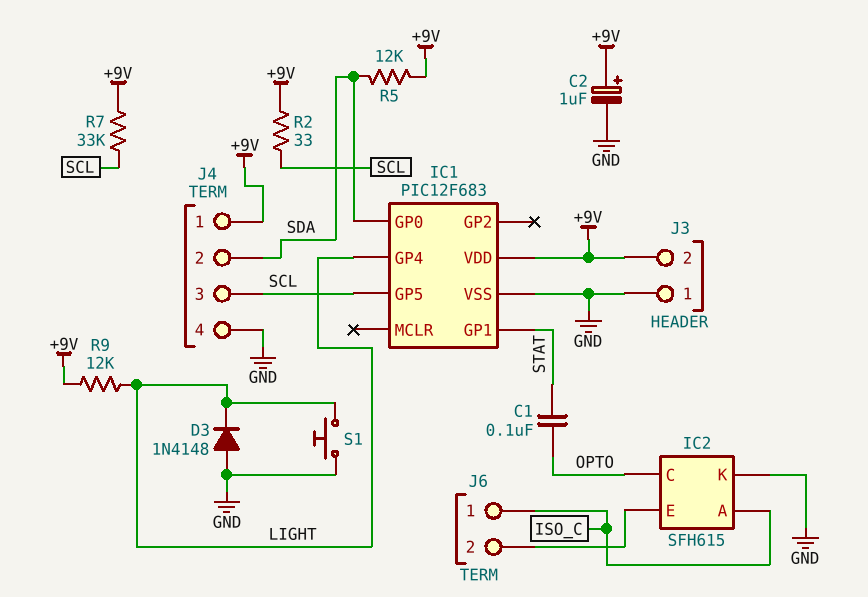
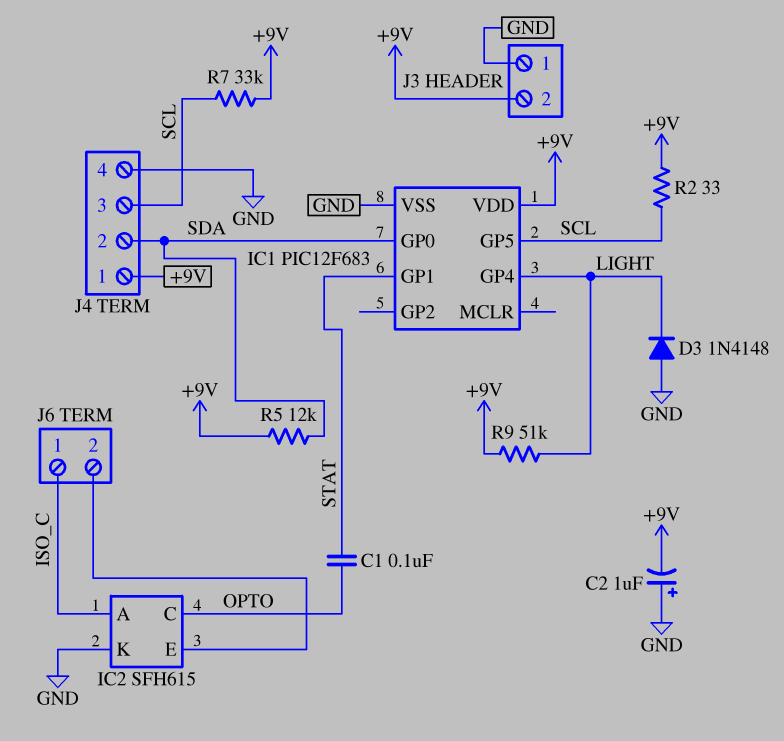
C2: 1uF (plus +9V, minus GND) -> 1uF (plus GND, minus +9V)
R9: 12k (+9V, LIGHT) -> 51k (+9V, LIGHT)
S1: button (GND, LIGHT) -> none

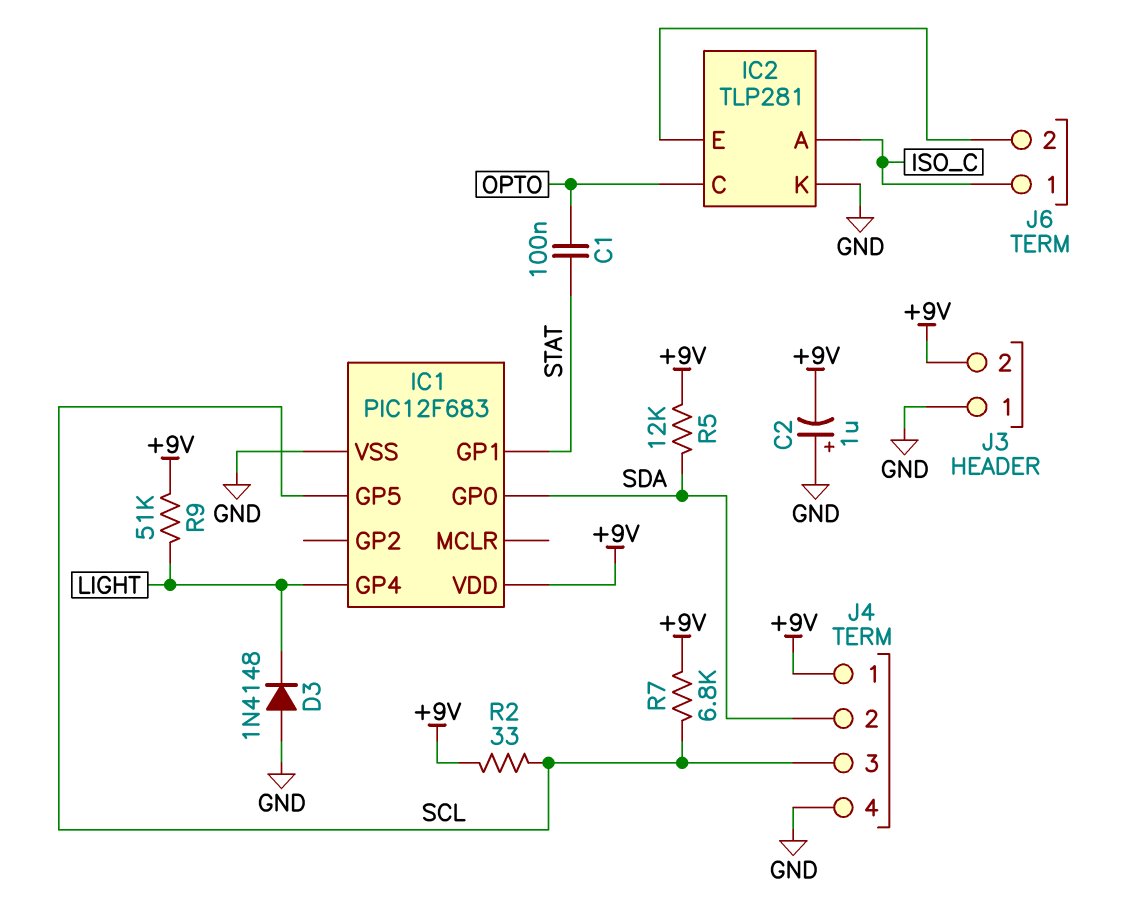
IC2: SFH615 -> TLP281
R7: 33k (+9V, SCL) -> 6.8k (+9V, SCL)

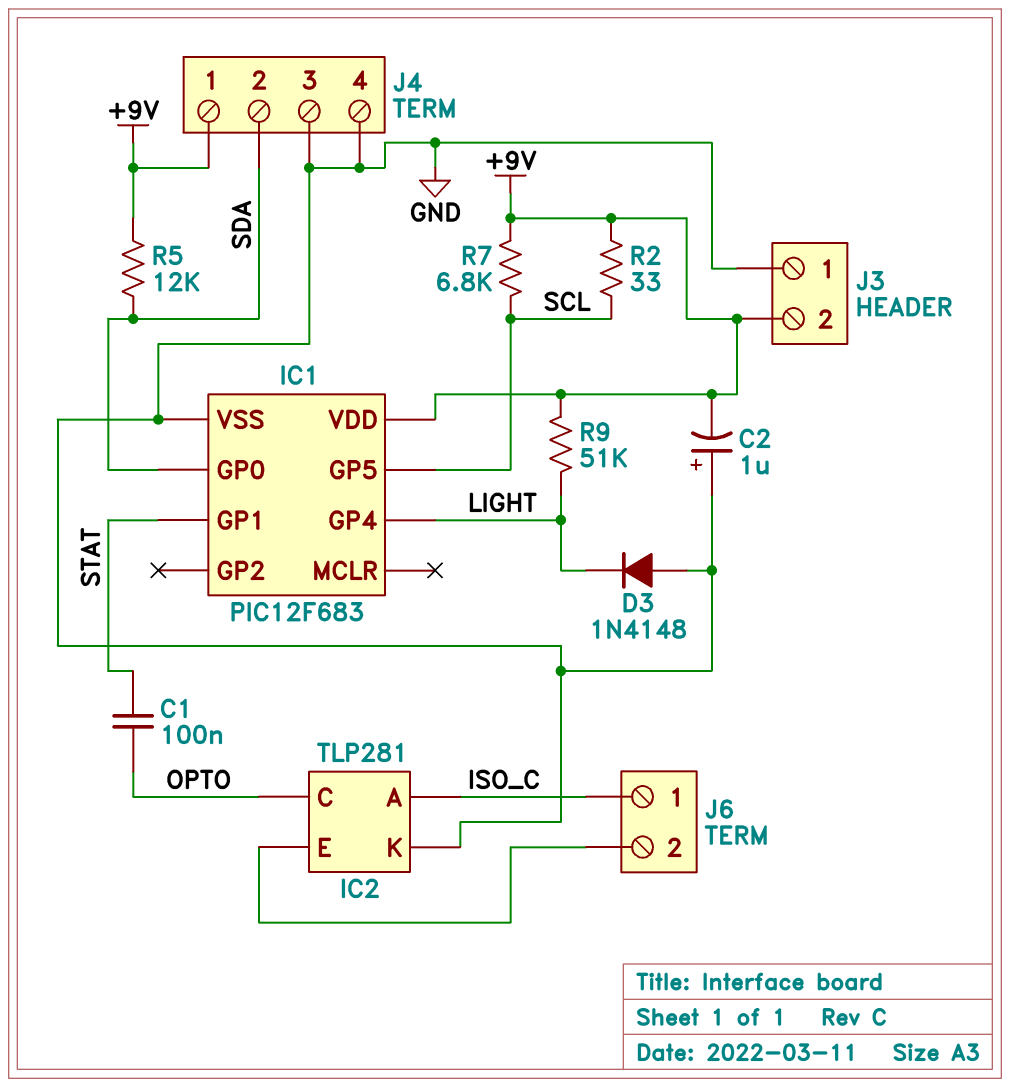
J4 pin 3: SCL -> GND

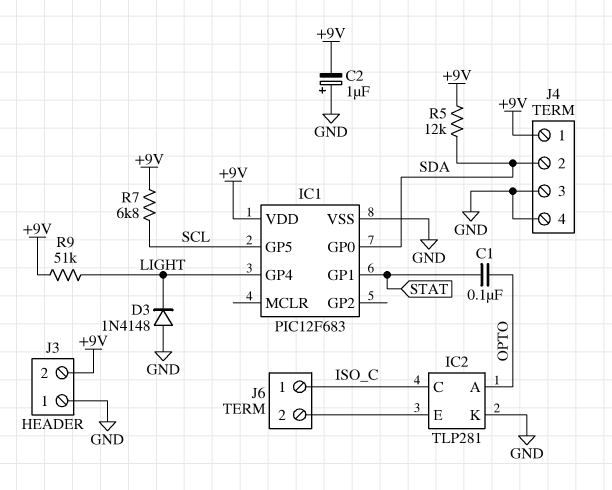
IC2 pin A: ISO_C -> OPTO
IC2 pin C: OPTO -> ISO_C
R2: 33 (+9V, SCL) -> none

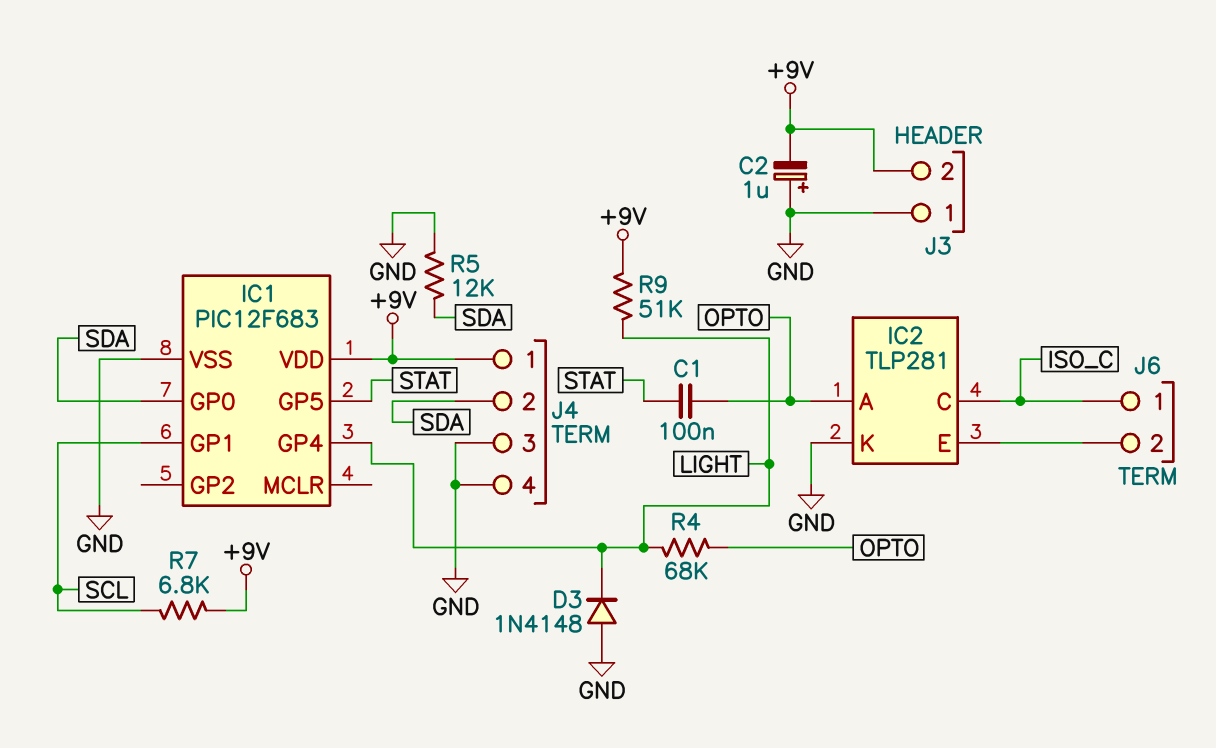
IC1 pin GP1: STAT -> SCL
IC1 pin GP5: SCL -> STAT
R4: none -> 68k (LIGHT, OPTO)
R5: 12k (+9V, SDA) -> 12k (GND, SDA)

